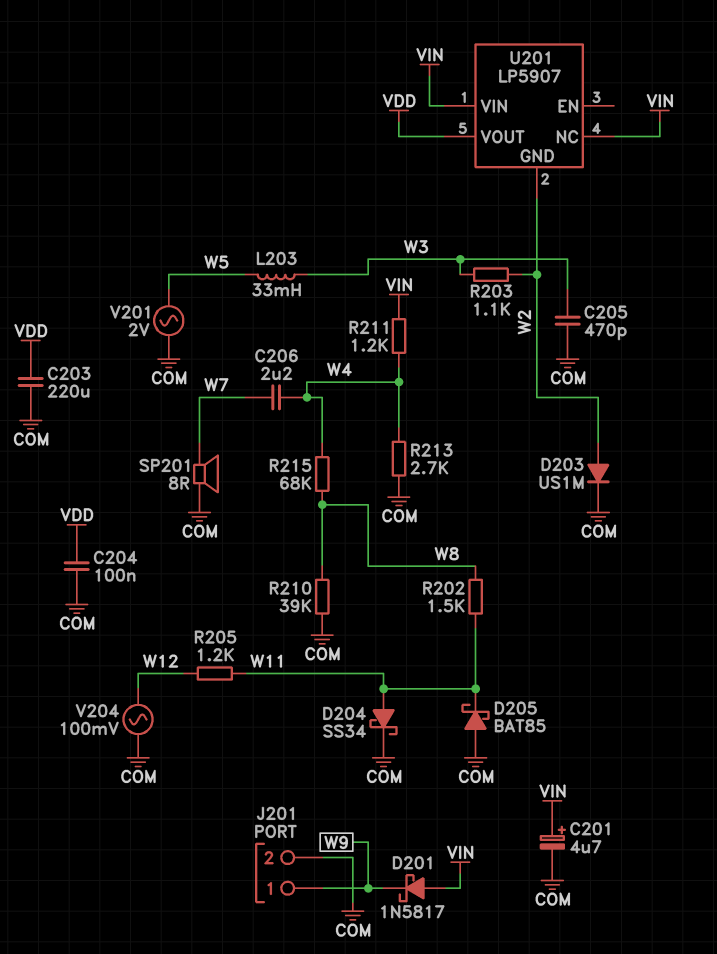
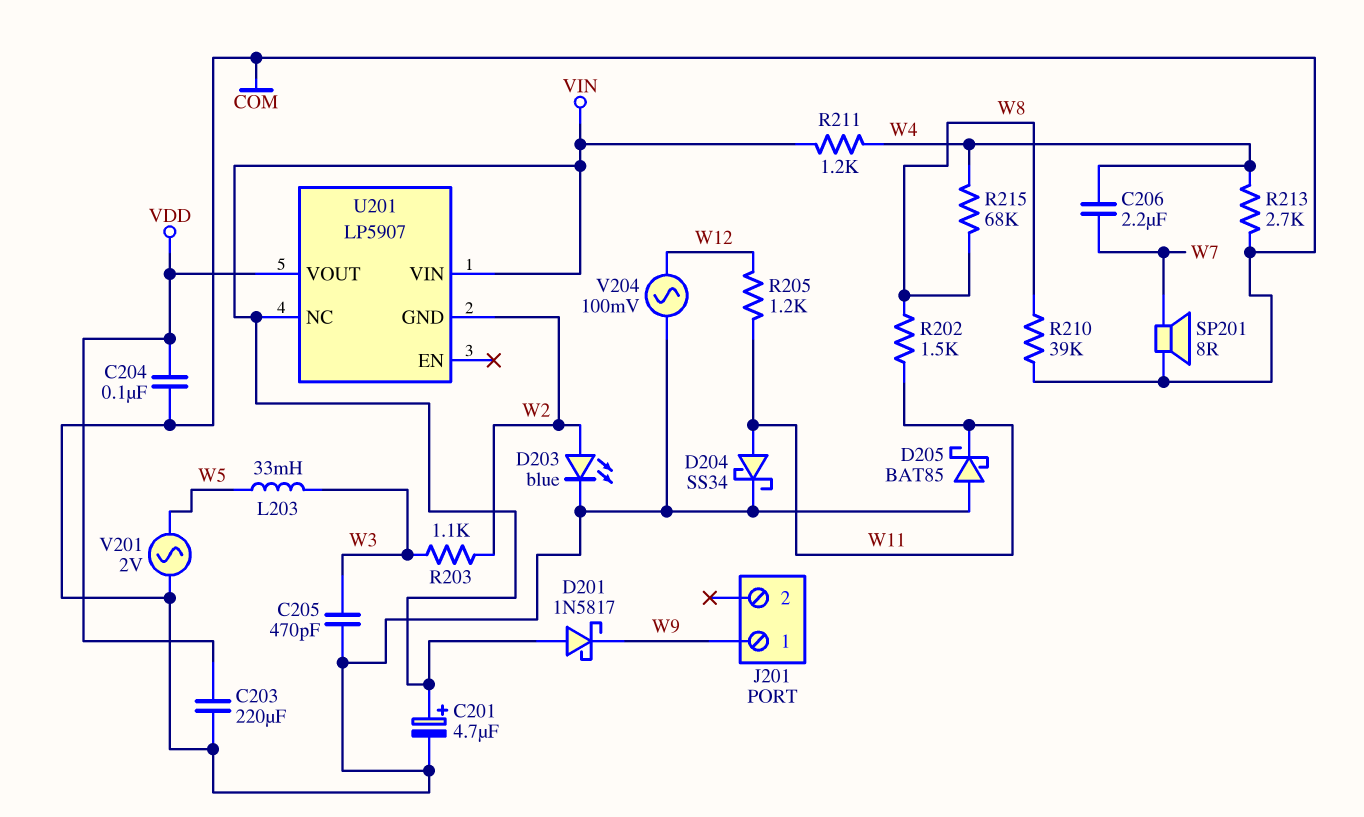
D203: diode US1M (A W2, K COM) -> LED blue (A W2, K COM)
J201 pin 2: COM -> none

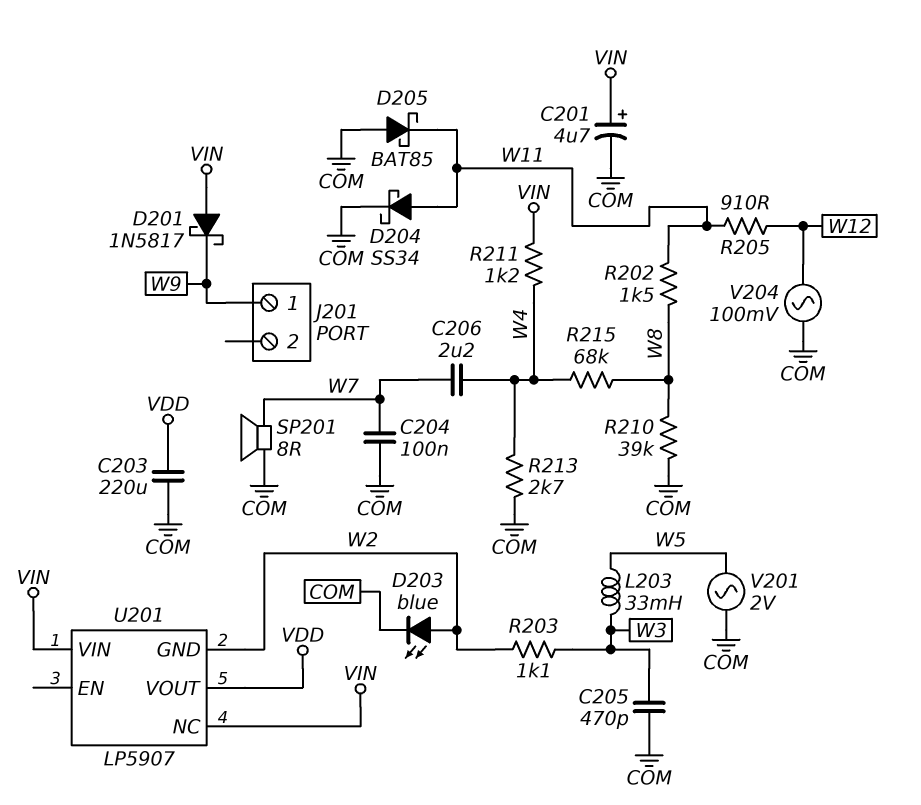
C204: 100nF (COM, VDD) -> 100nF (COM, W7)
R205: 1.2k (W11, W12) -> 910 (W11, W12)

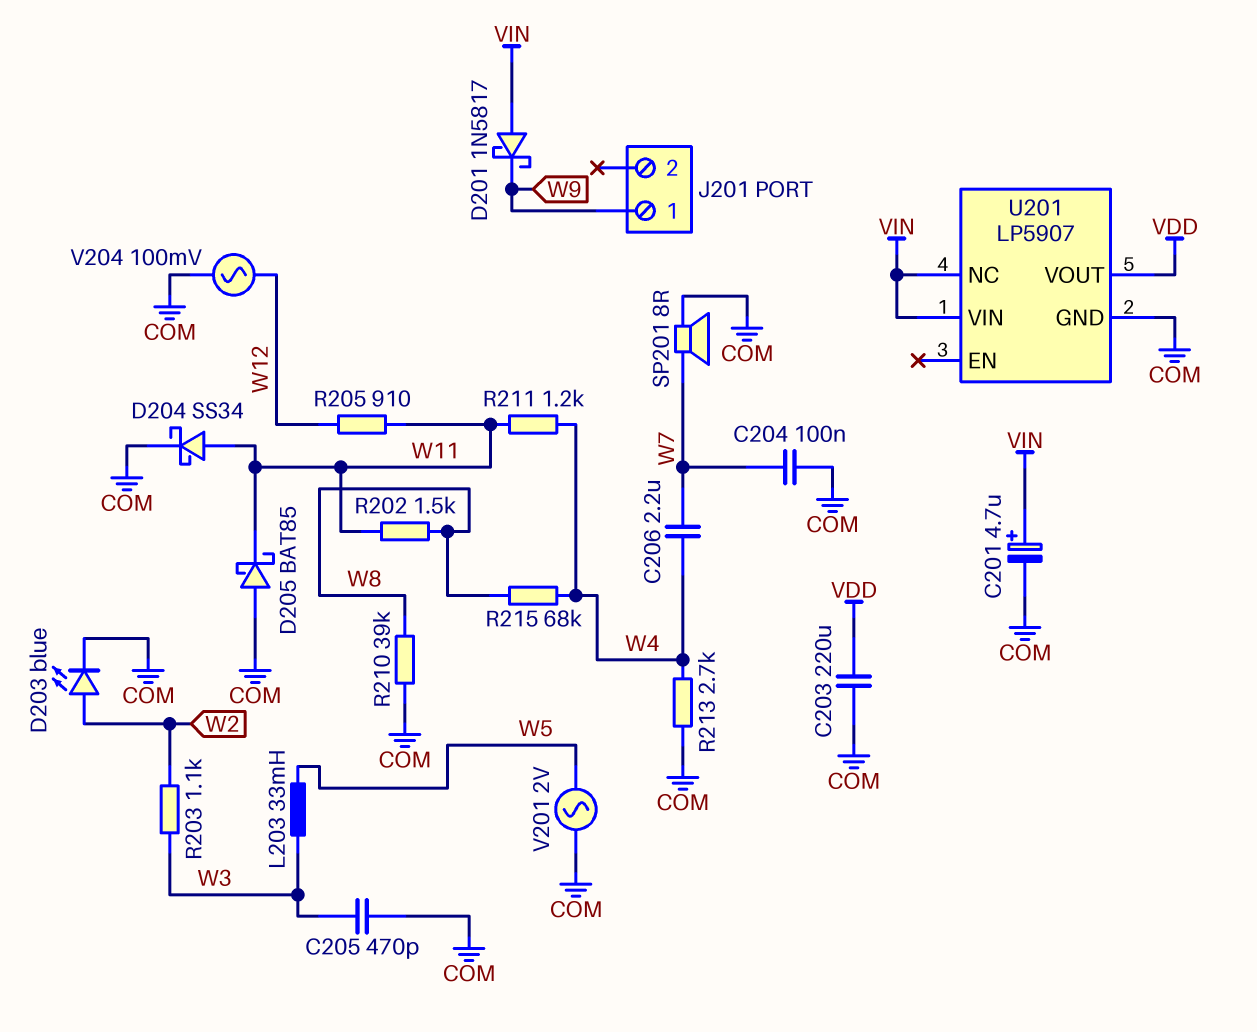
R211: 1.2k (VIN, W4) -> 1.2k (W4, W11)
U201 pin GND: W2 -> COM

